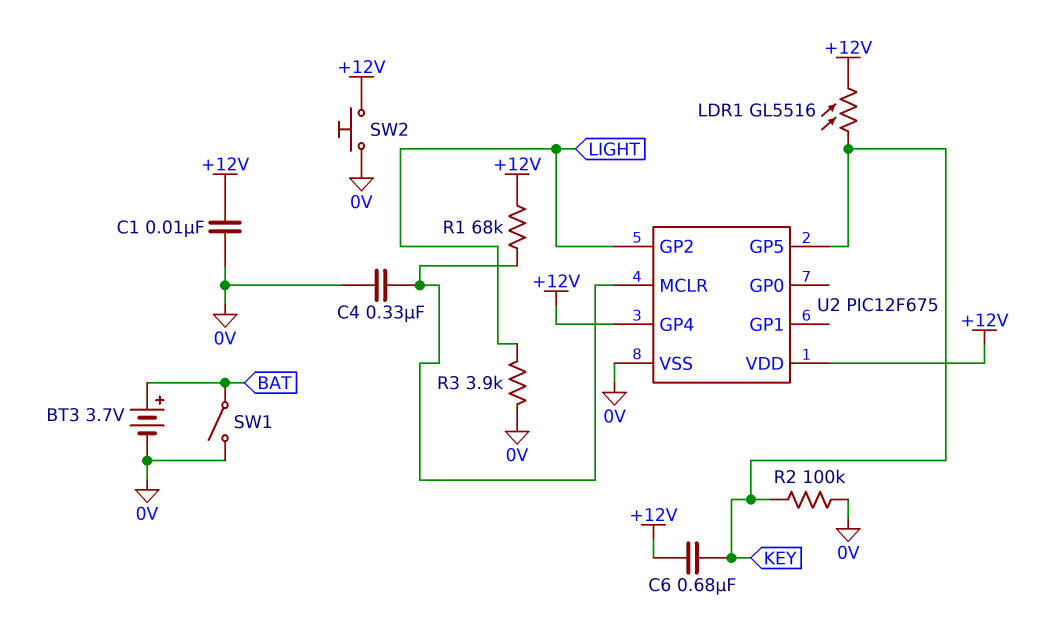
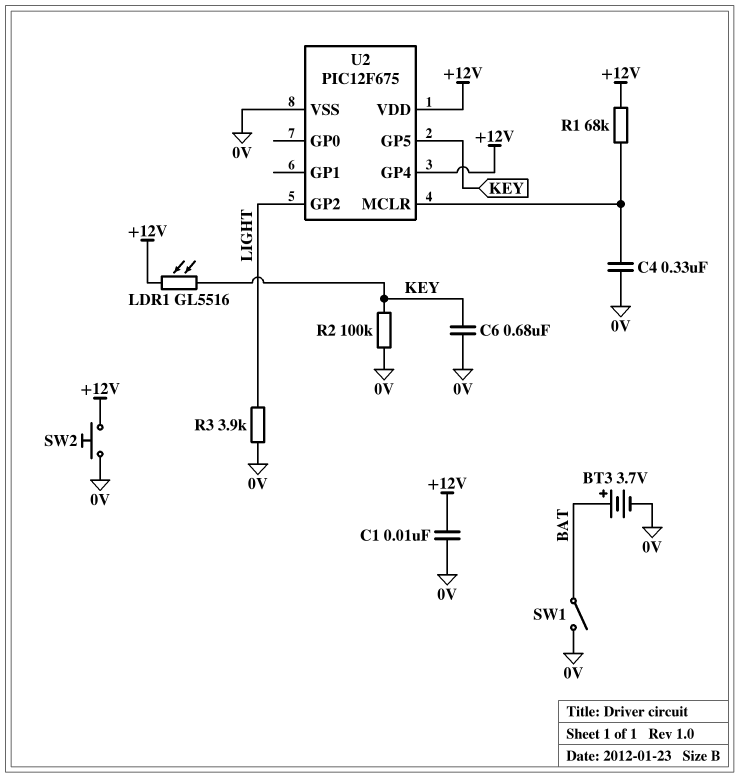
C6: 680nF (+12V, KEY) -> 680nF (0V, KEY)

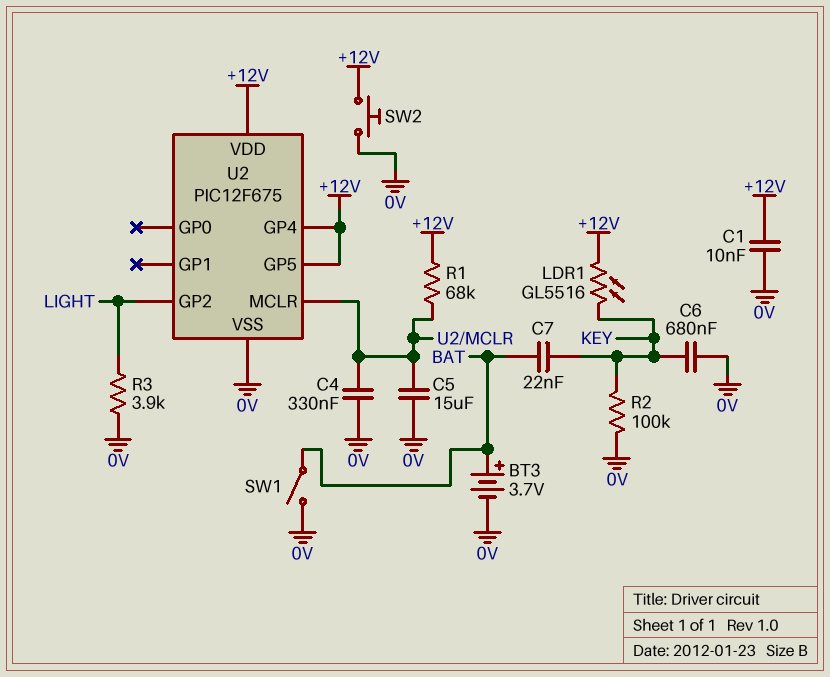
C5: none -> 15uF (0V, U2/MCLR)
C7: none -> 22nF (BAT, KEY)
U2 pin GP5: KEY -> +12V

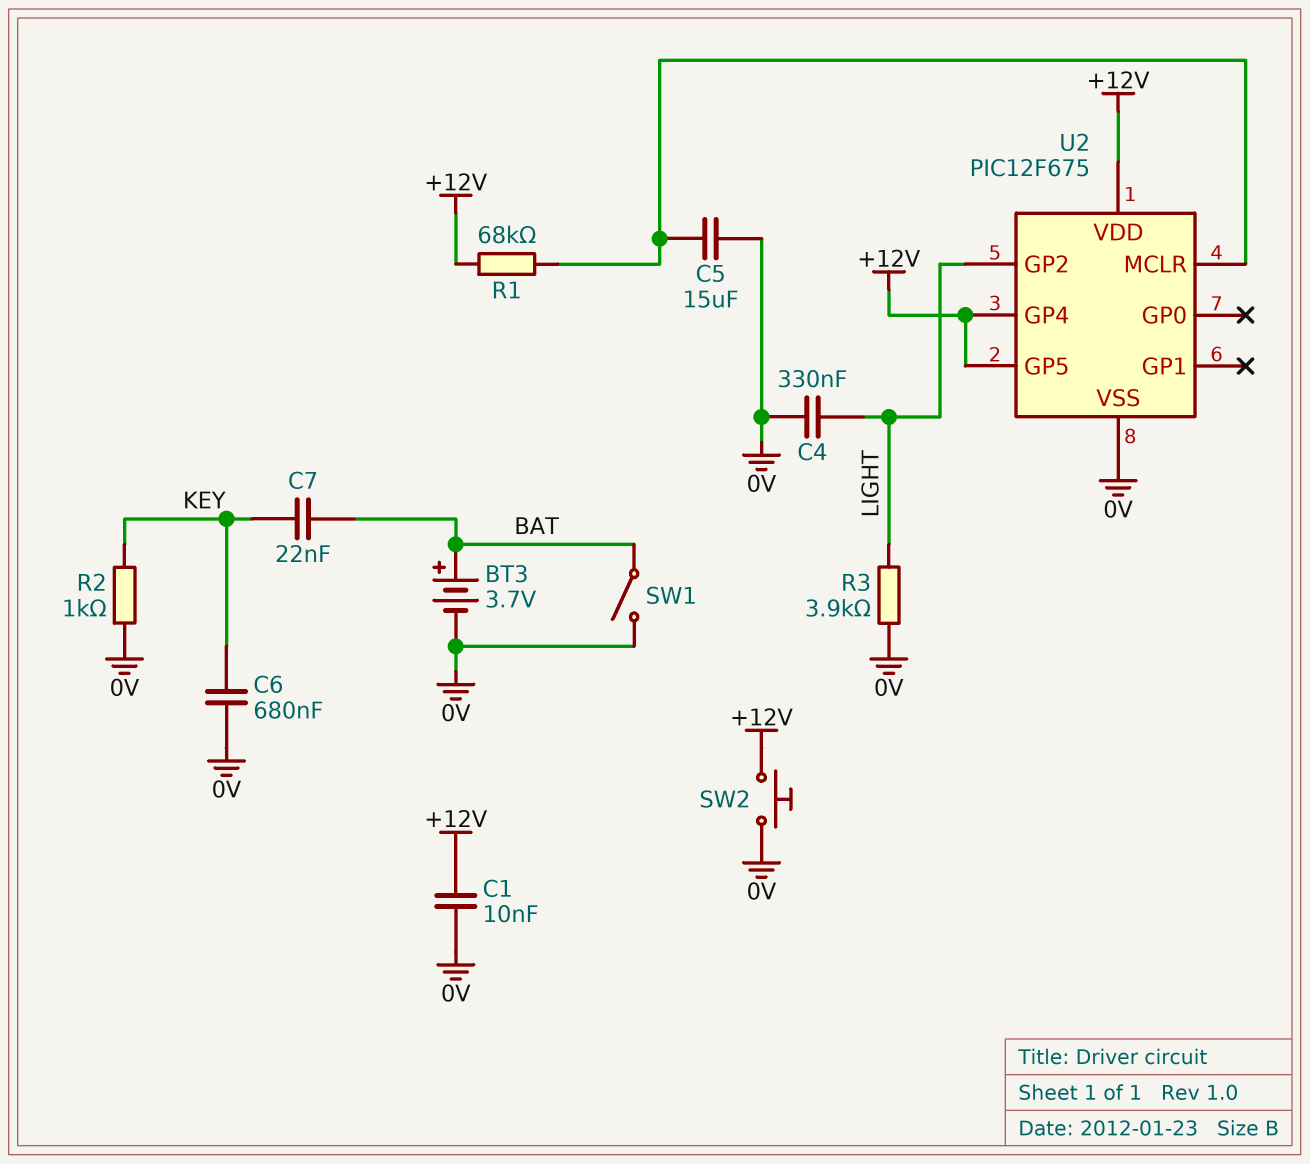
C4: 330nF (0V, U2/MCLR) -> 330nF (0V, LIGHT)
LDR1: GL5516 (+12V, KEY) -> none
R2: 100k (0V, KEY) -> 1k (0V, KEY)

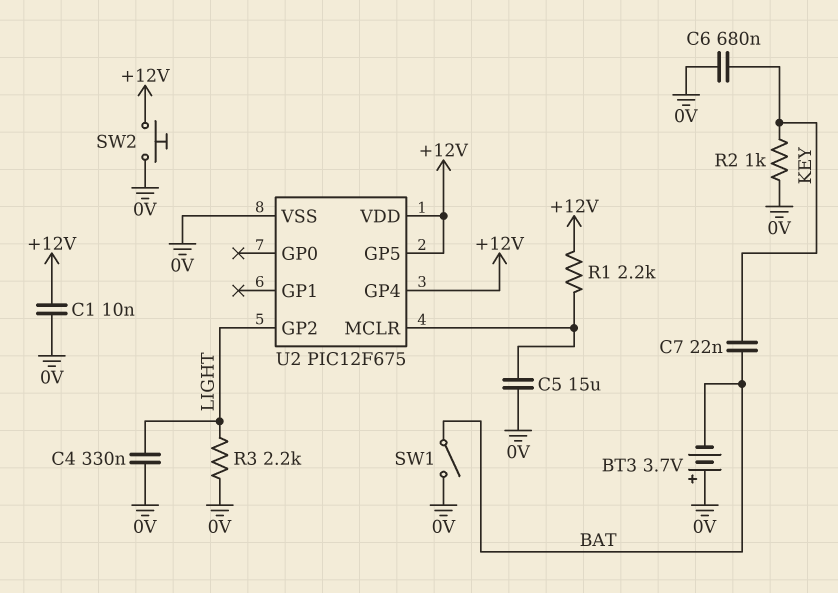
BT3: 3.7V (plus BAT, minus 0V) -> 3.7V (plus 0V, minus BAT)
R1: 68k (+12V, U2/MCLR) -> 2.2k (+12V, U2/MCLR)
R3: 3.9k (0V, LIGHT) -> 2.2k (0V, LIGHT)

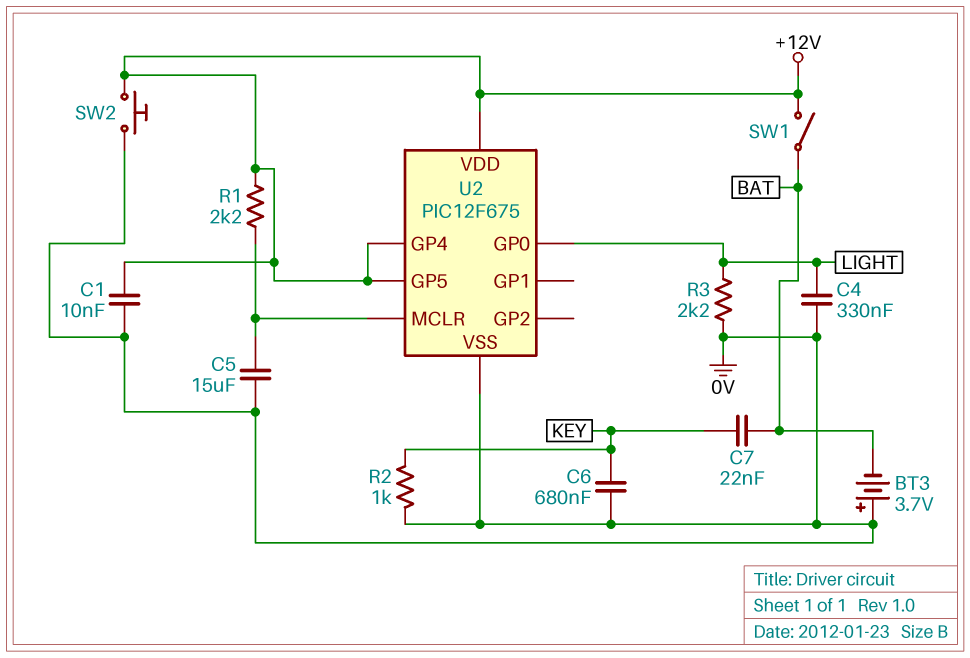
SW1: switch (0V, BAT) -> switch (+12V, BAT)
U2 pin GP0: none -> LIGHT
U2 pin GP2: LIGHT -> none

